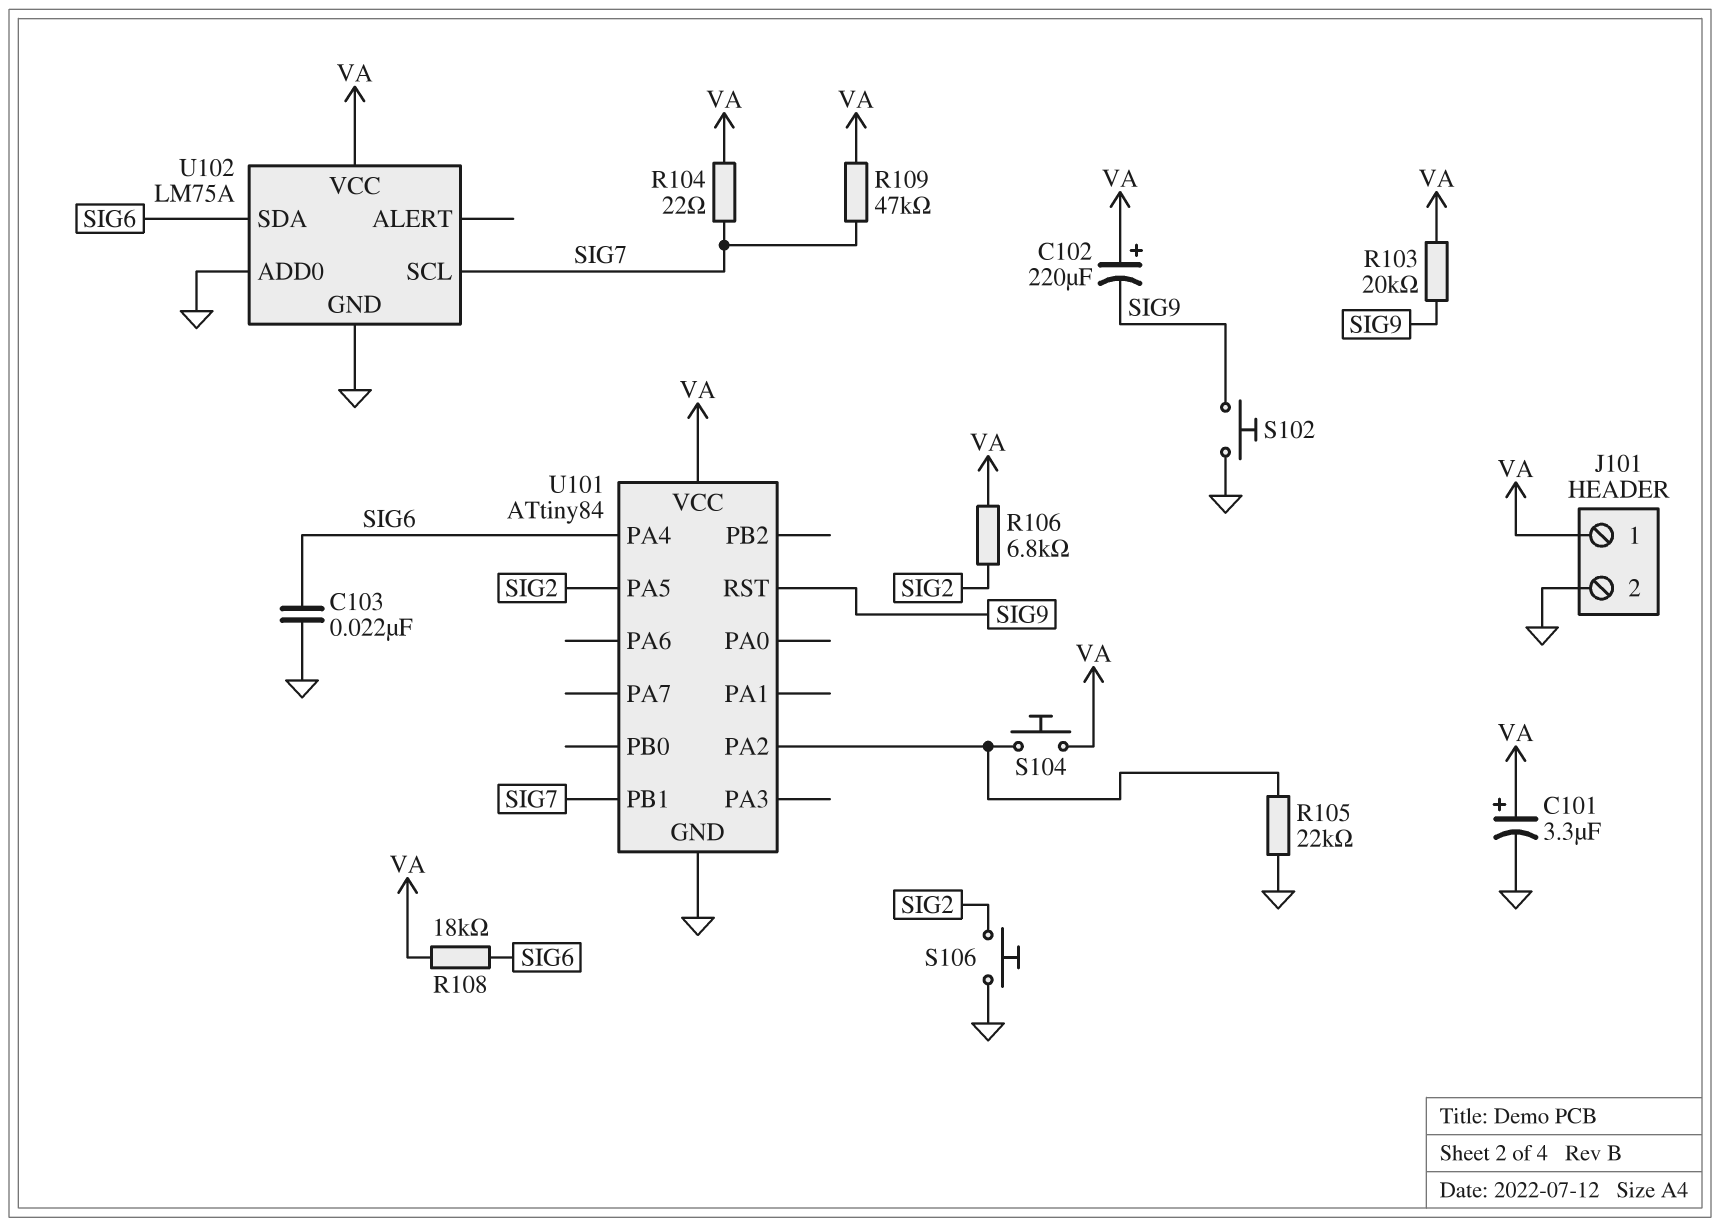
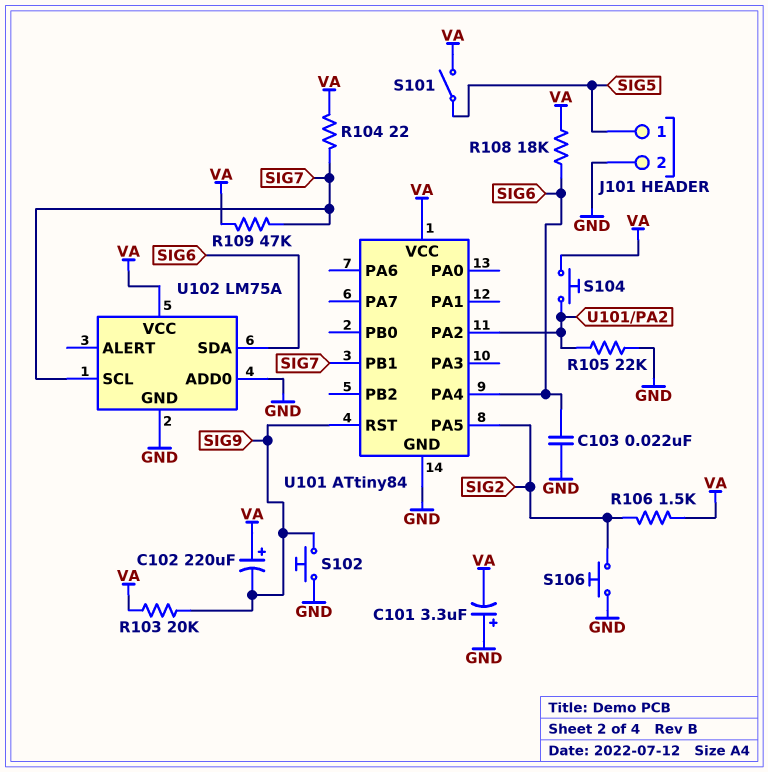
C101: 3.3uF (plus VA, minus GND) -> 3.3uF (plus GND, minus VA)
J101 pin 1: VA -> SIG5
R106: 6.8k (SIG2, VA) -> 1.5k (SIG2, VA)
S101: none -> switch (SIG5, VA)

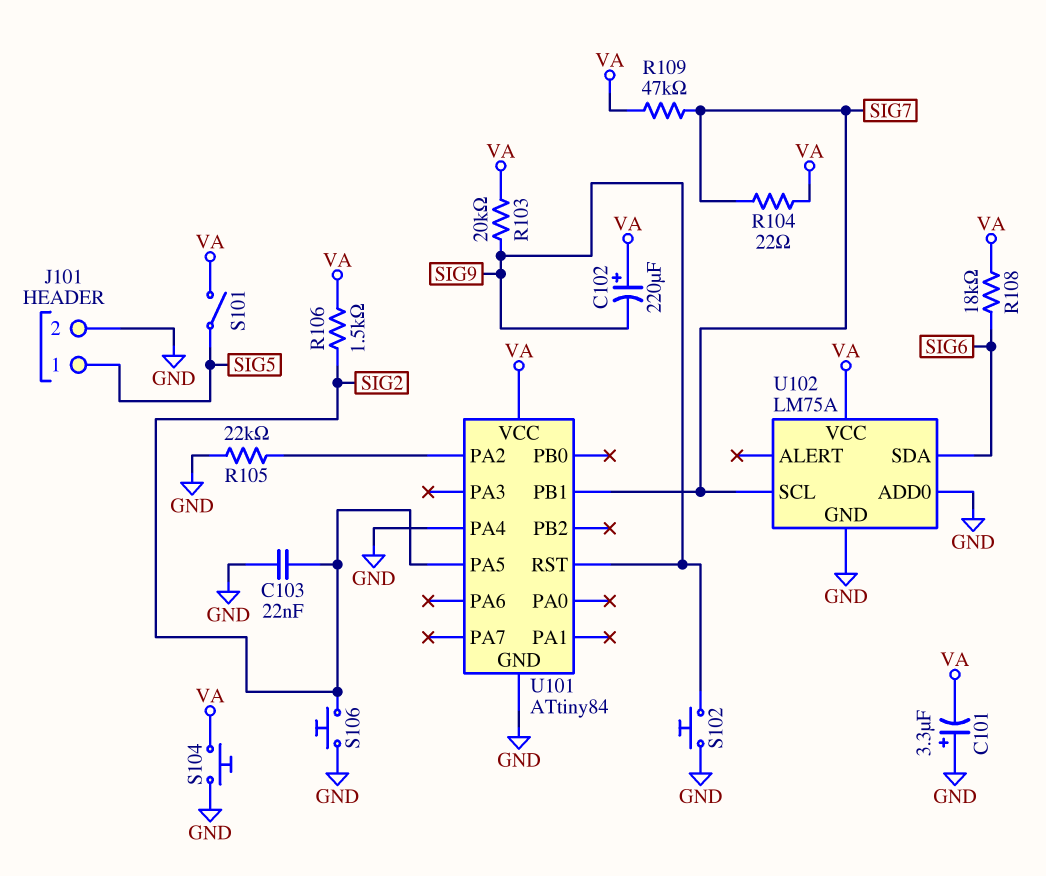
C103: 22nF (GND, SIG6) -> 22nF (GND, SIG2)
S104: button (U101/PA2, VA) -> button (GND, VA)
U101 pin PA4: SIG6 -> GND

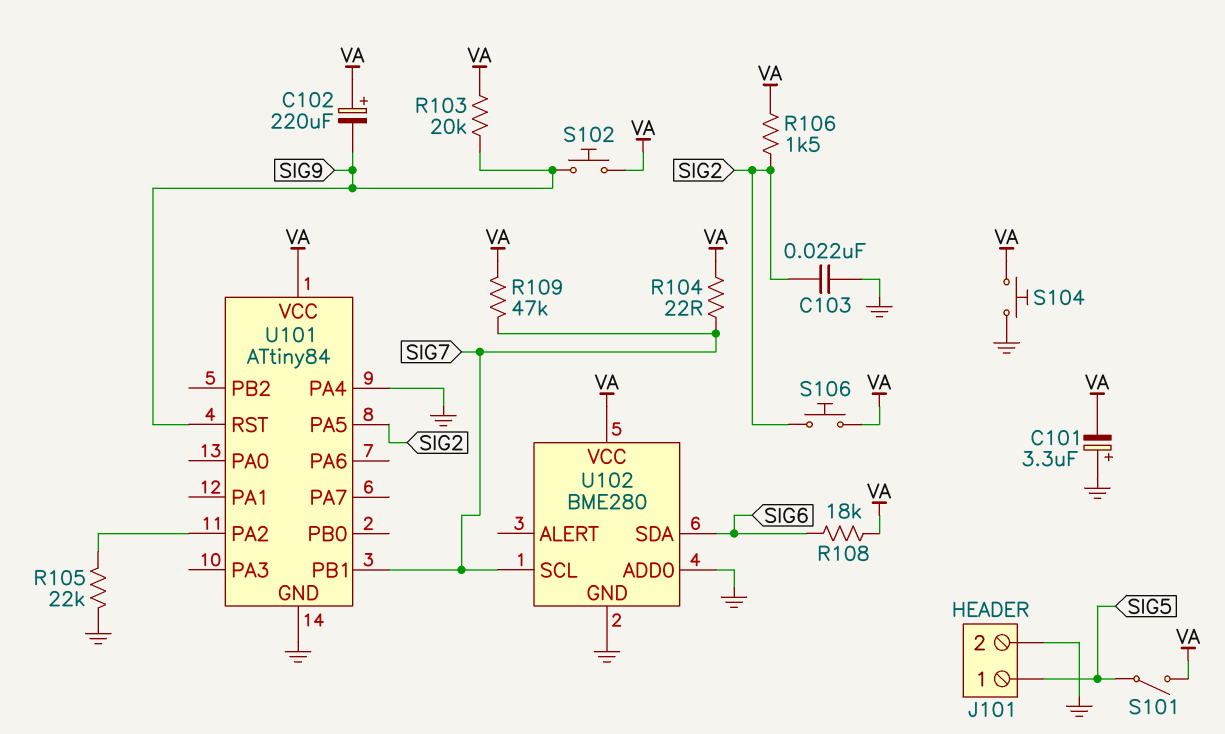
S102: button (GND, SIG9) -> button (SIG9, VA)
S106: button (GND, SIG2) -> button (SIG2, VA)
U102: LM75A -> BME280

